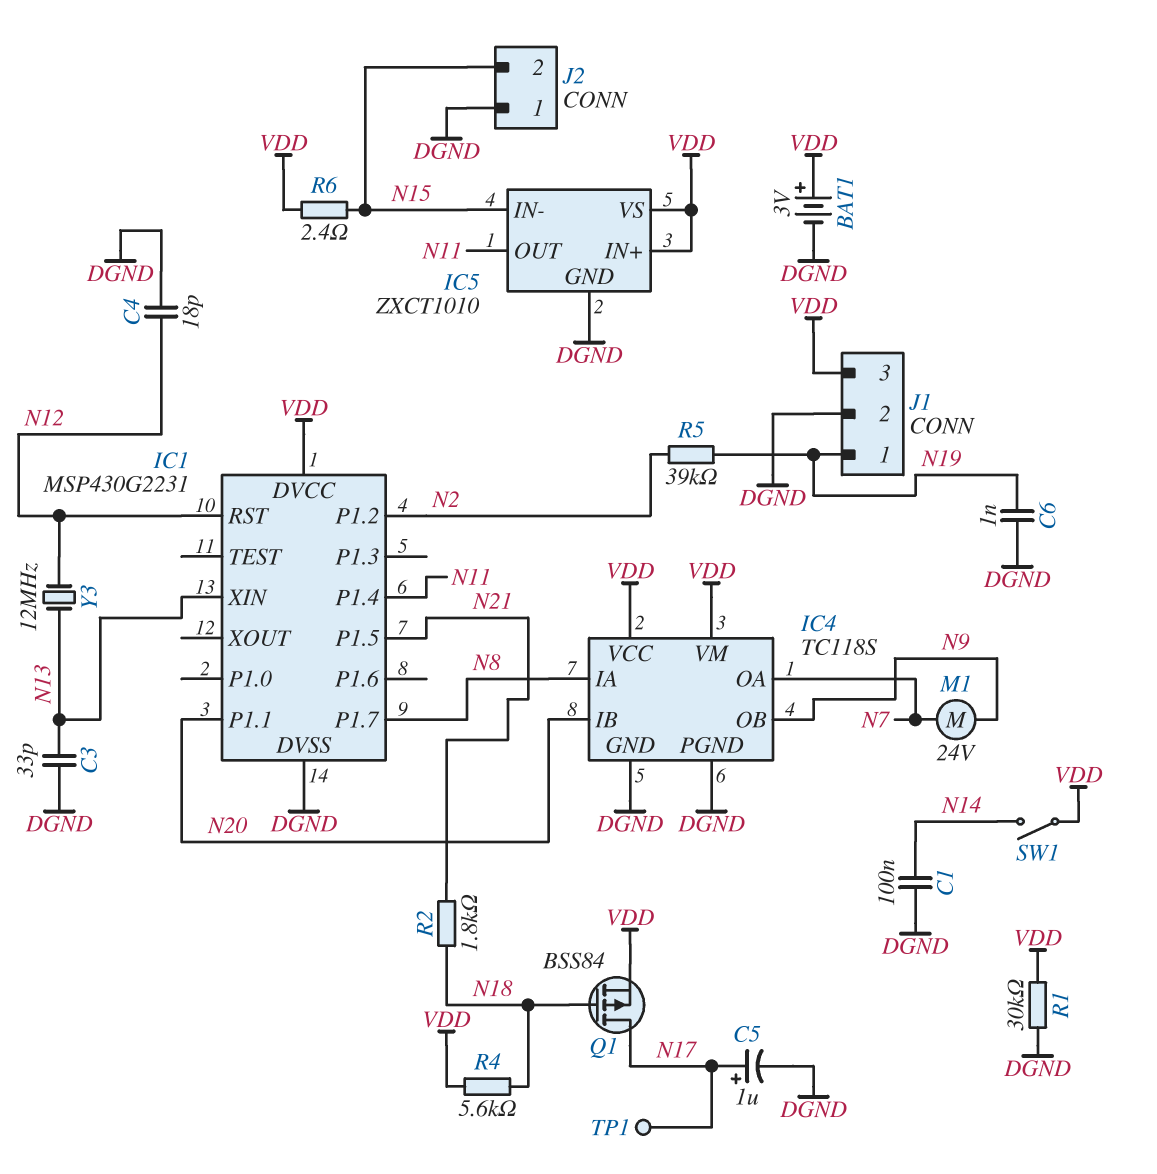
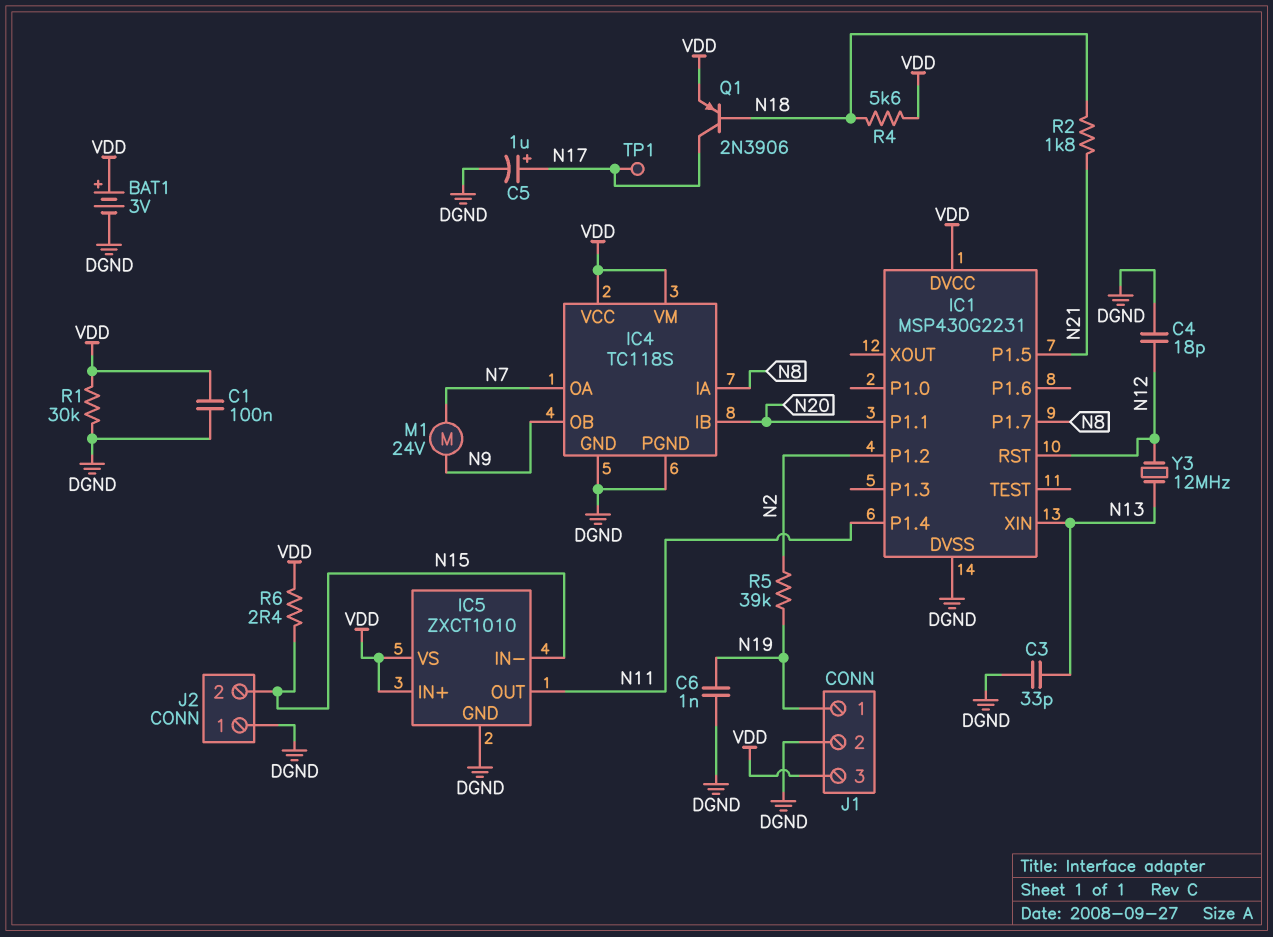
C1: 100nF (DGND, N14) -> 100nF (DGND, VDD)
Q1: PMOS BSS84 (G N18, D N17, S VDD) -> PNP 2N3906 (B N18, C N17, E VDD)
SW1: switch (N14, VDD) -> none

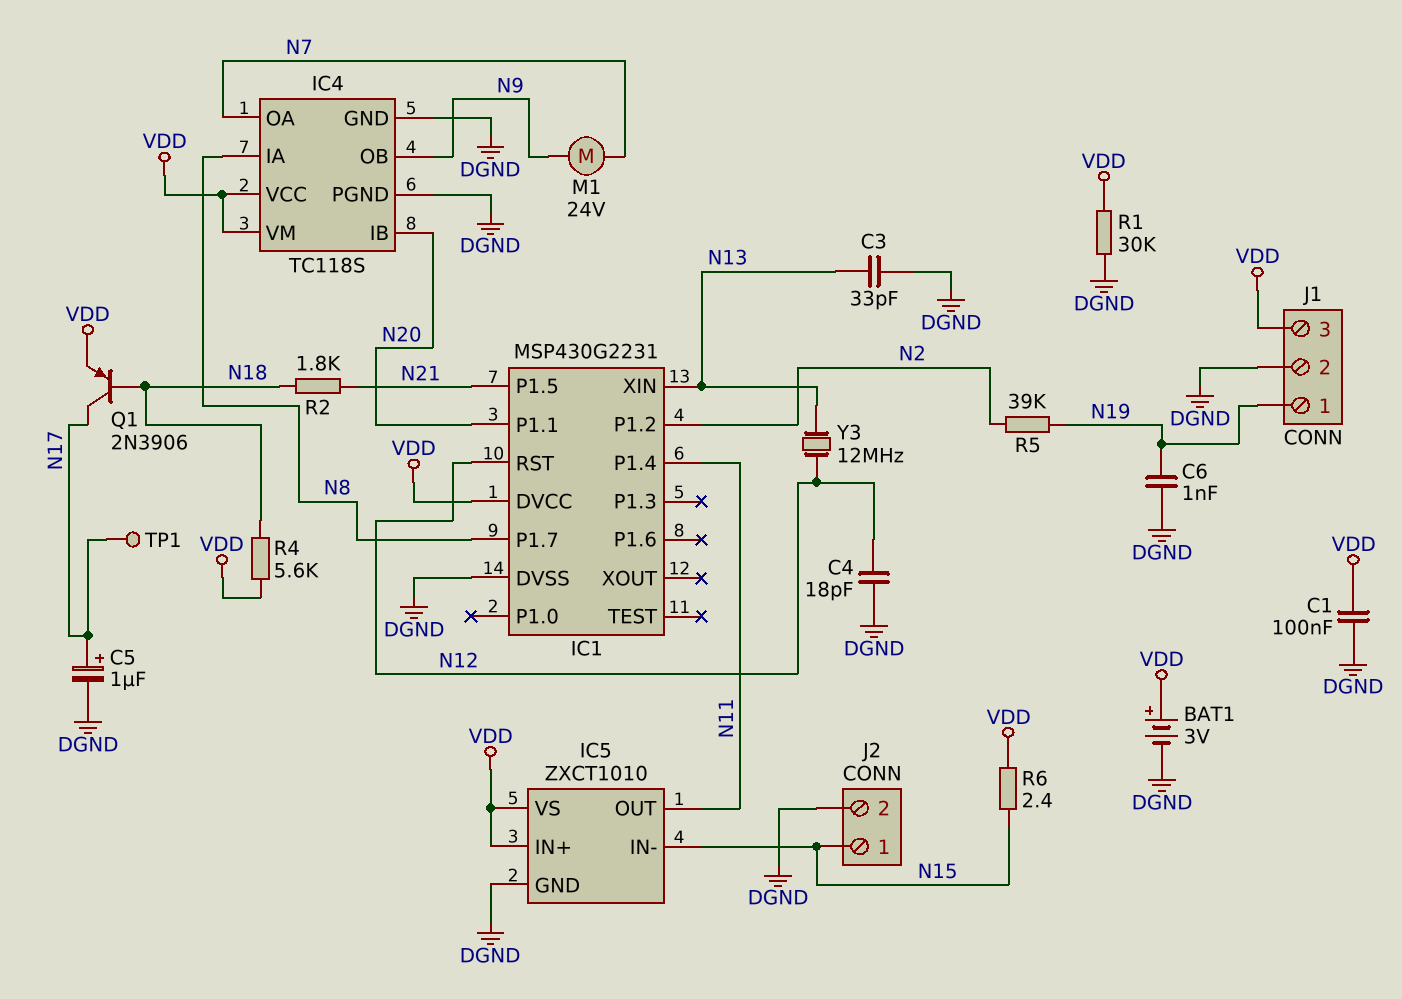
J2 pin 1: DGND -> N15
J2 pin 2: N15 -> DGND

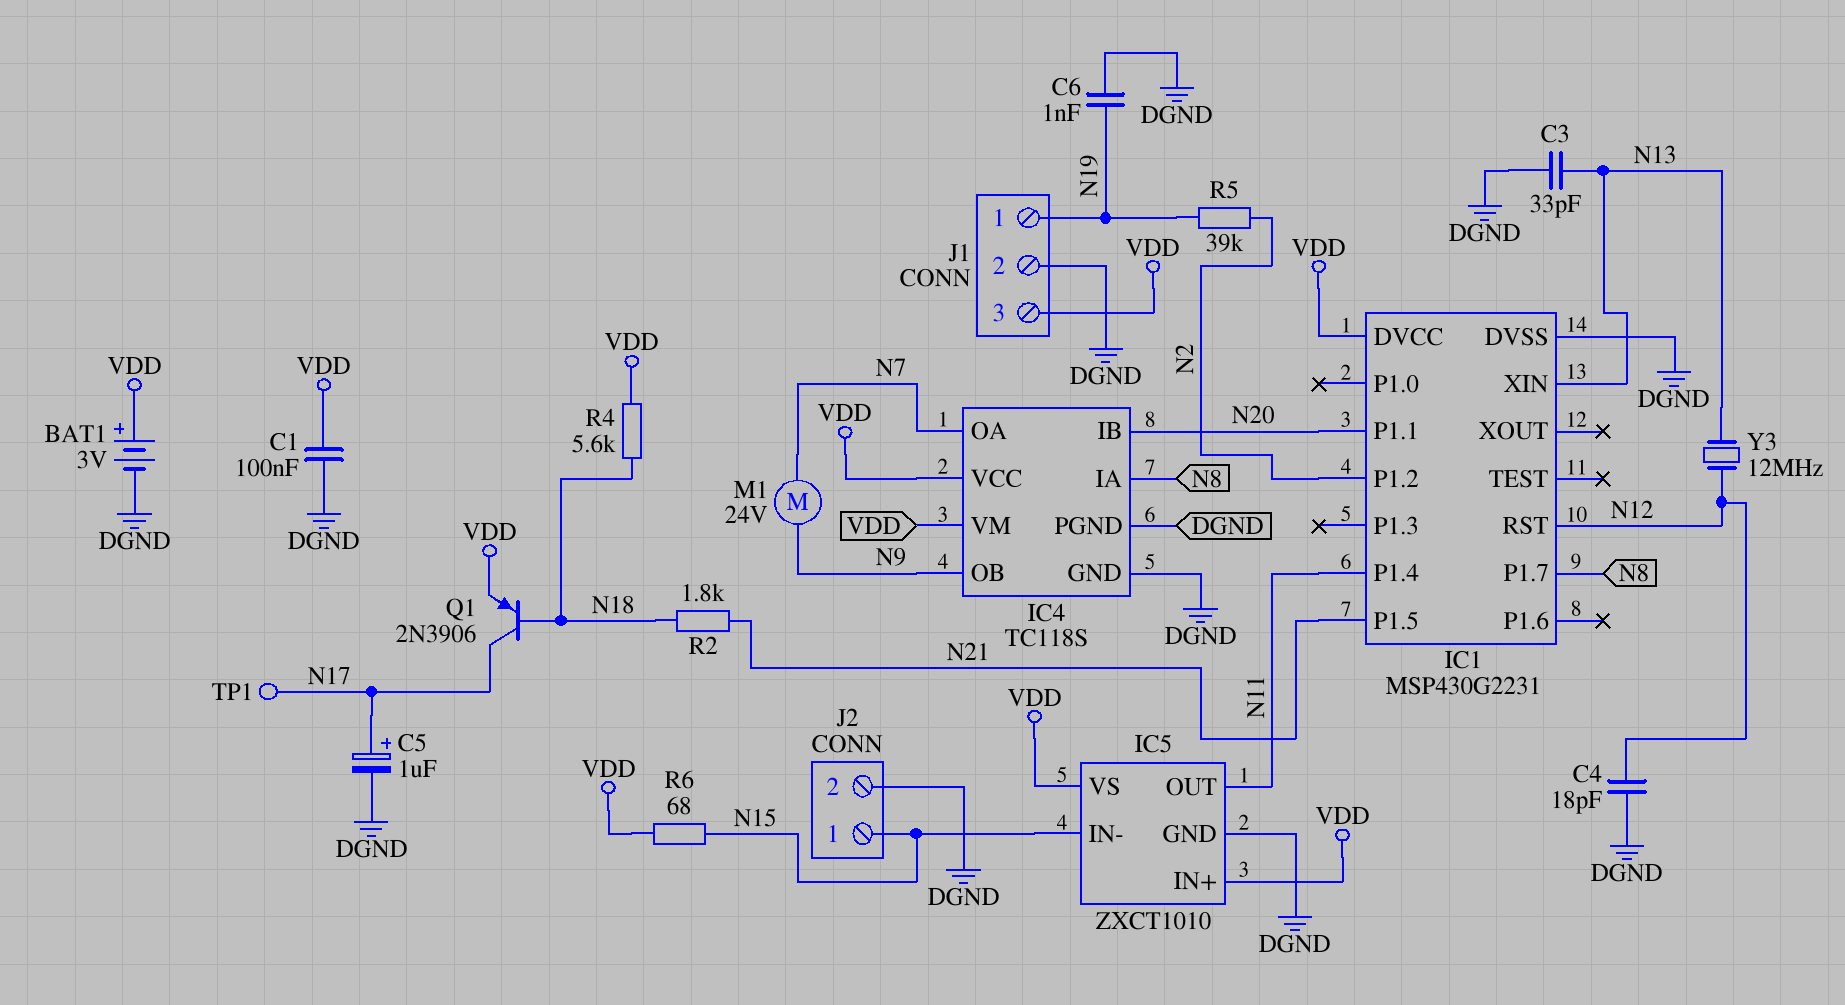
R1: 30k (DGND, VDD) -> none
R6: 2.4 (N15, VDD) -> 68 (N15, VDD)

